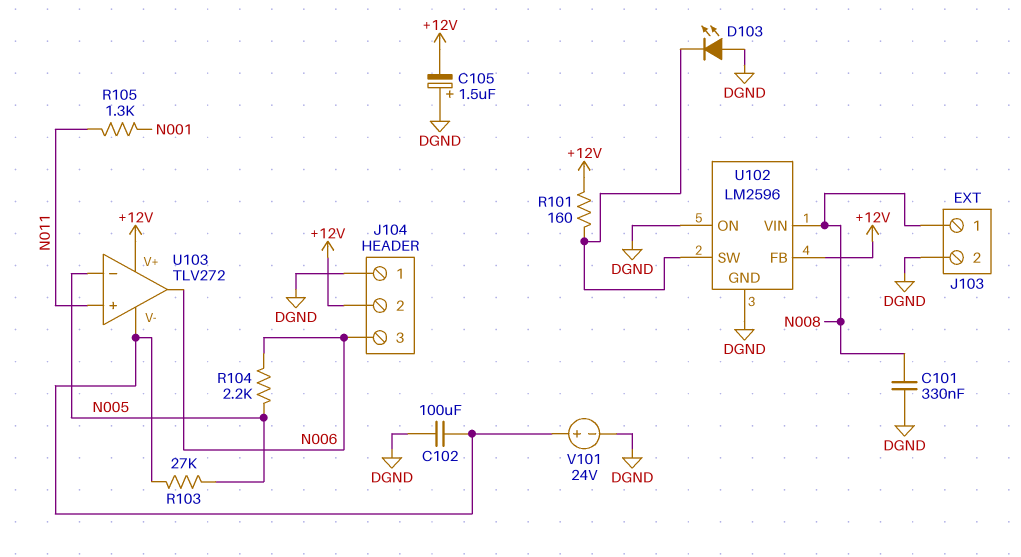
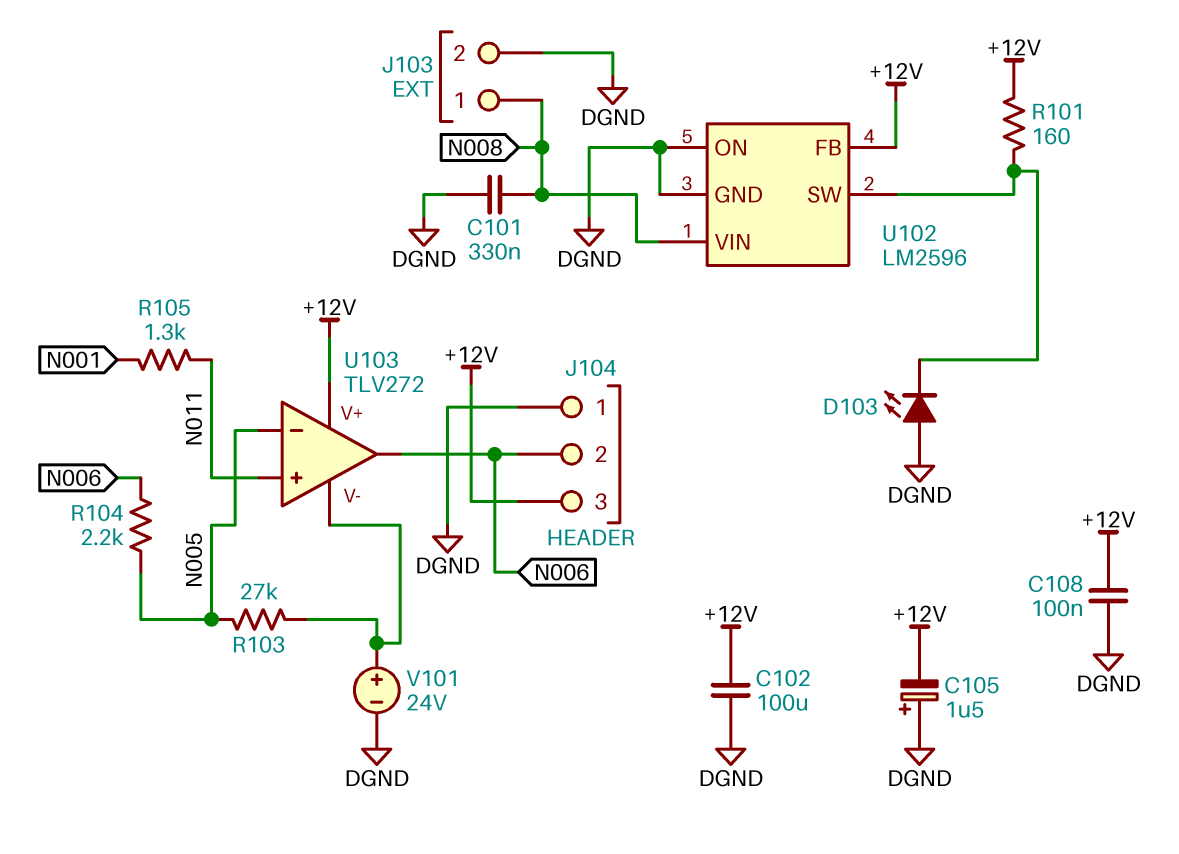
C102: 100uF (DGND, U103/V-) -> 100uF (+12V, DGND)
C108: none -> 100nF (+12V, DGND)
J104 pin 2: +12V -> N006
J104 pin 3: N006 -> +12V

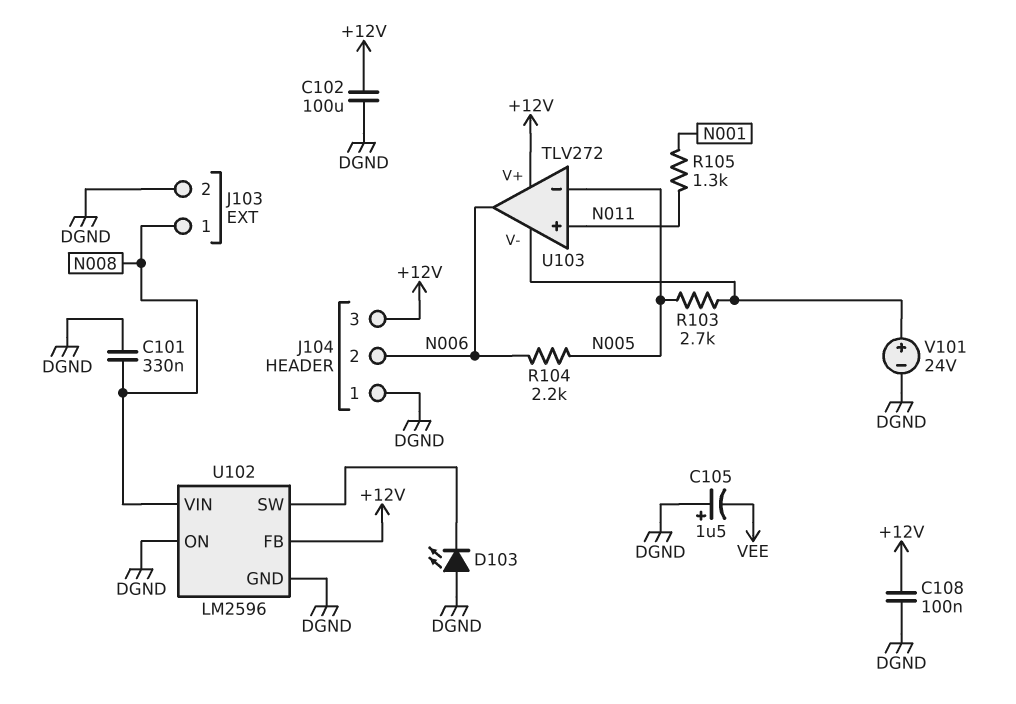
C105: 1.5uF (plus DGND, minus +12V) -> 1.5uF (plus DGND, minus VEE)
R101: 160 (+12V, U102/SW) -> none
R103: 27k (N005, U103/V-) -> 2.7k (N005, U103/V-)

